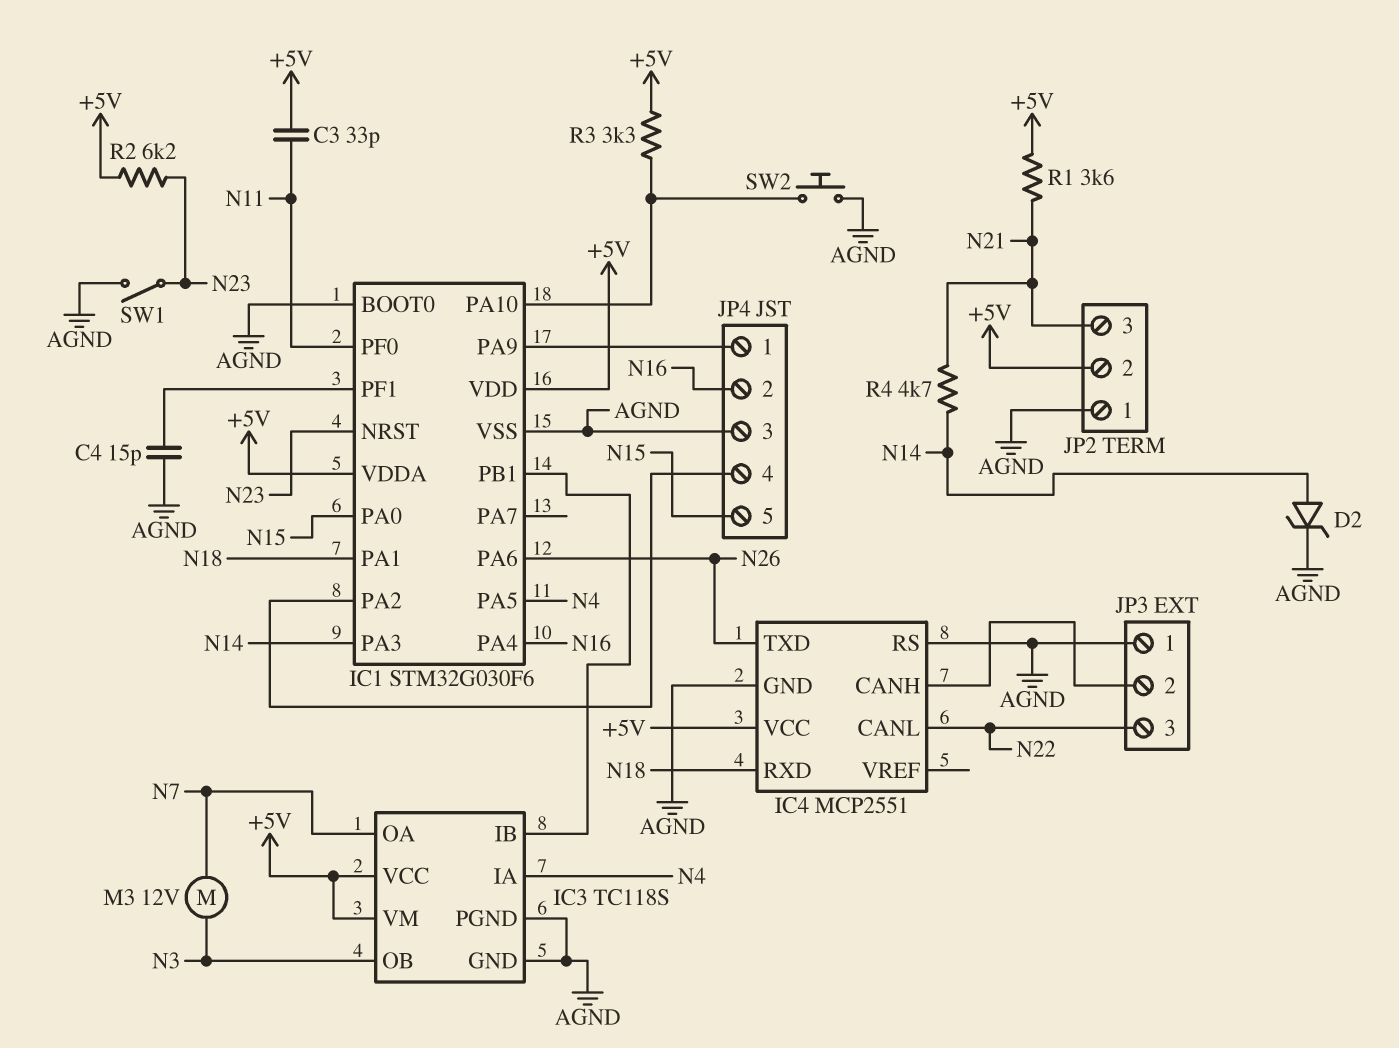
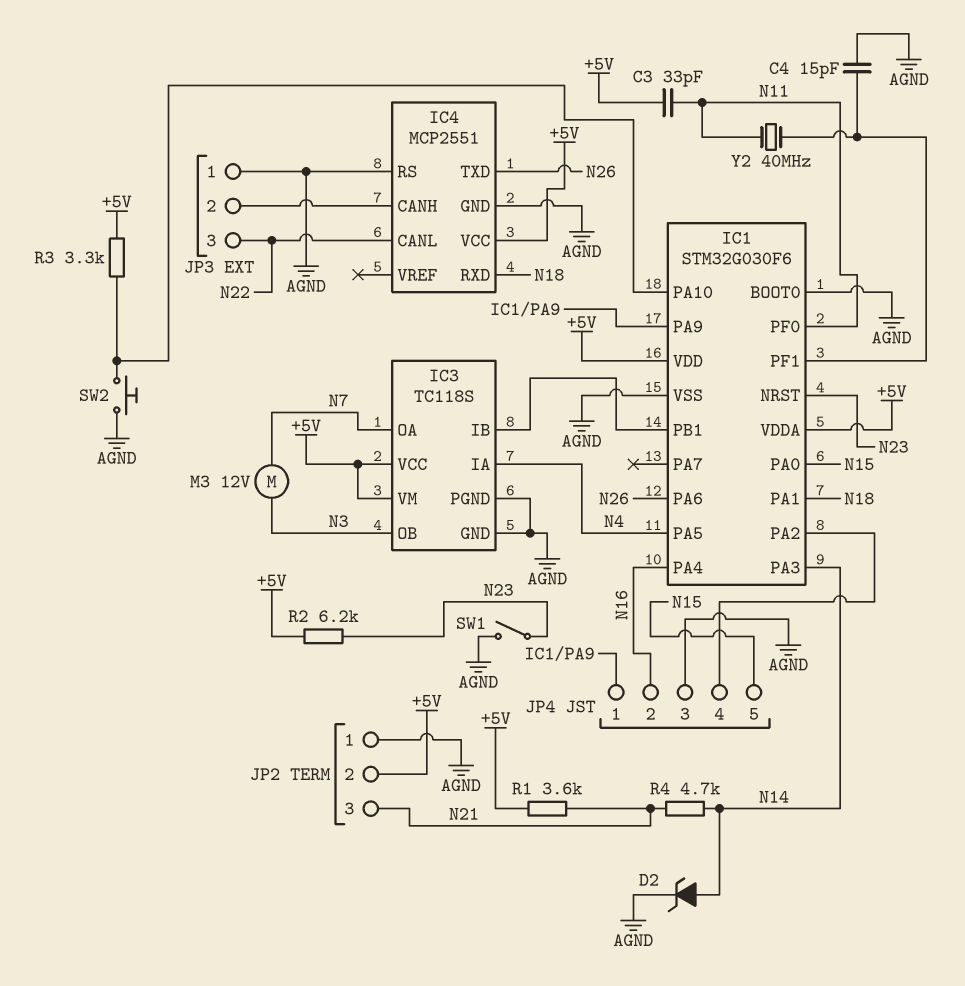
Y2: none -> 40MHz (IC1/PF1, N11)

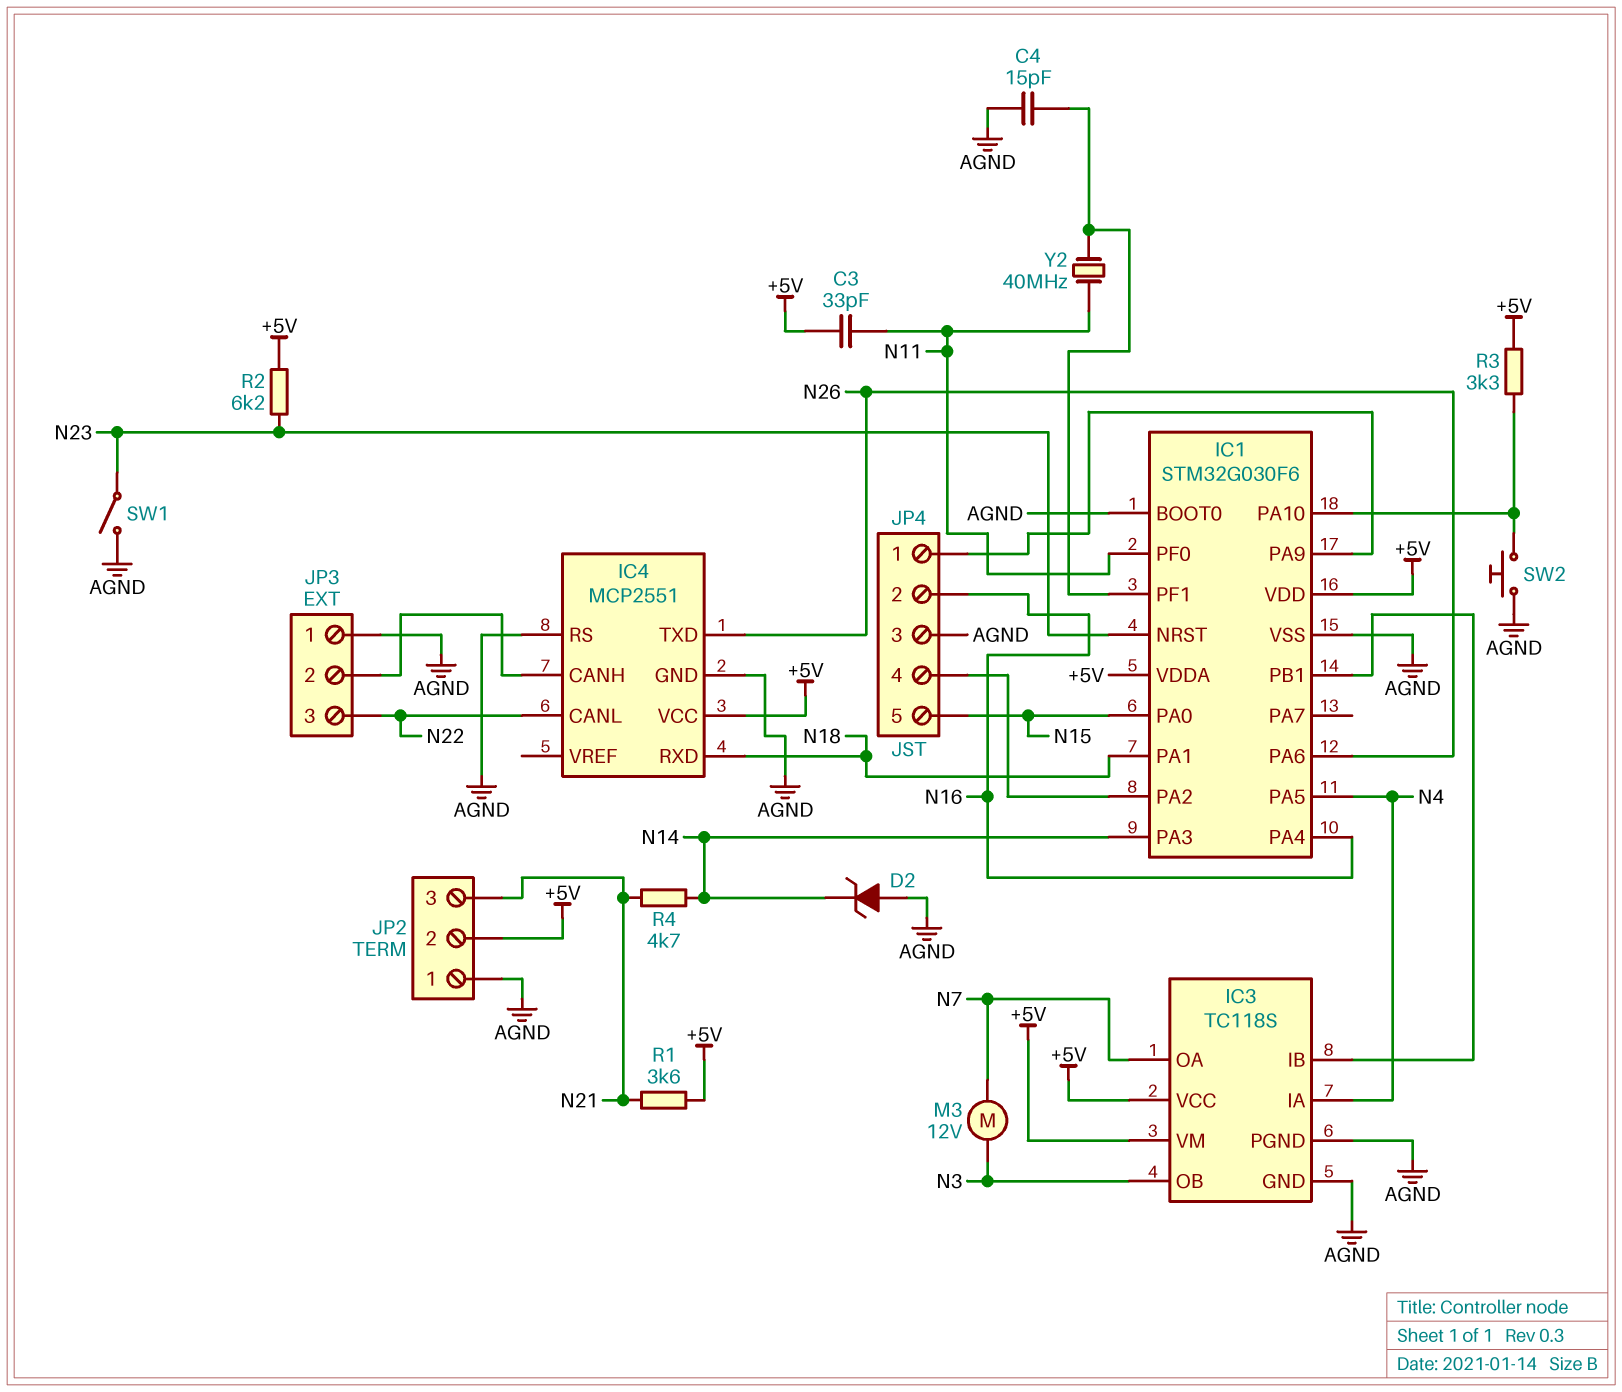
D2: zener (A N14, K AGND) -> zener (A AGND, K N14)

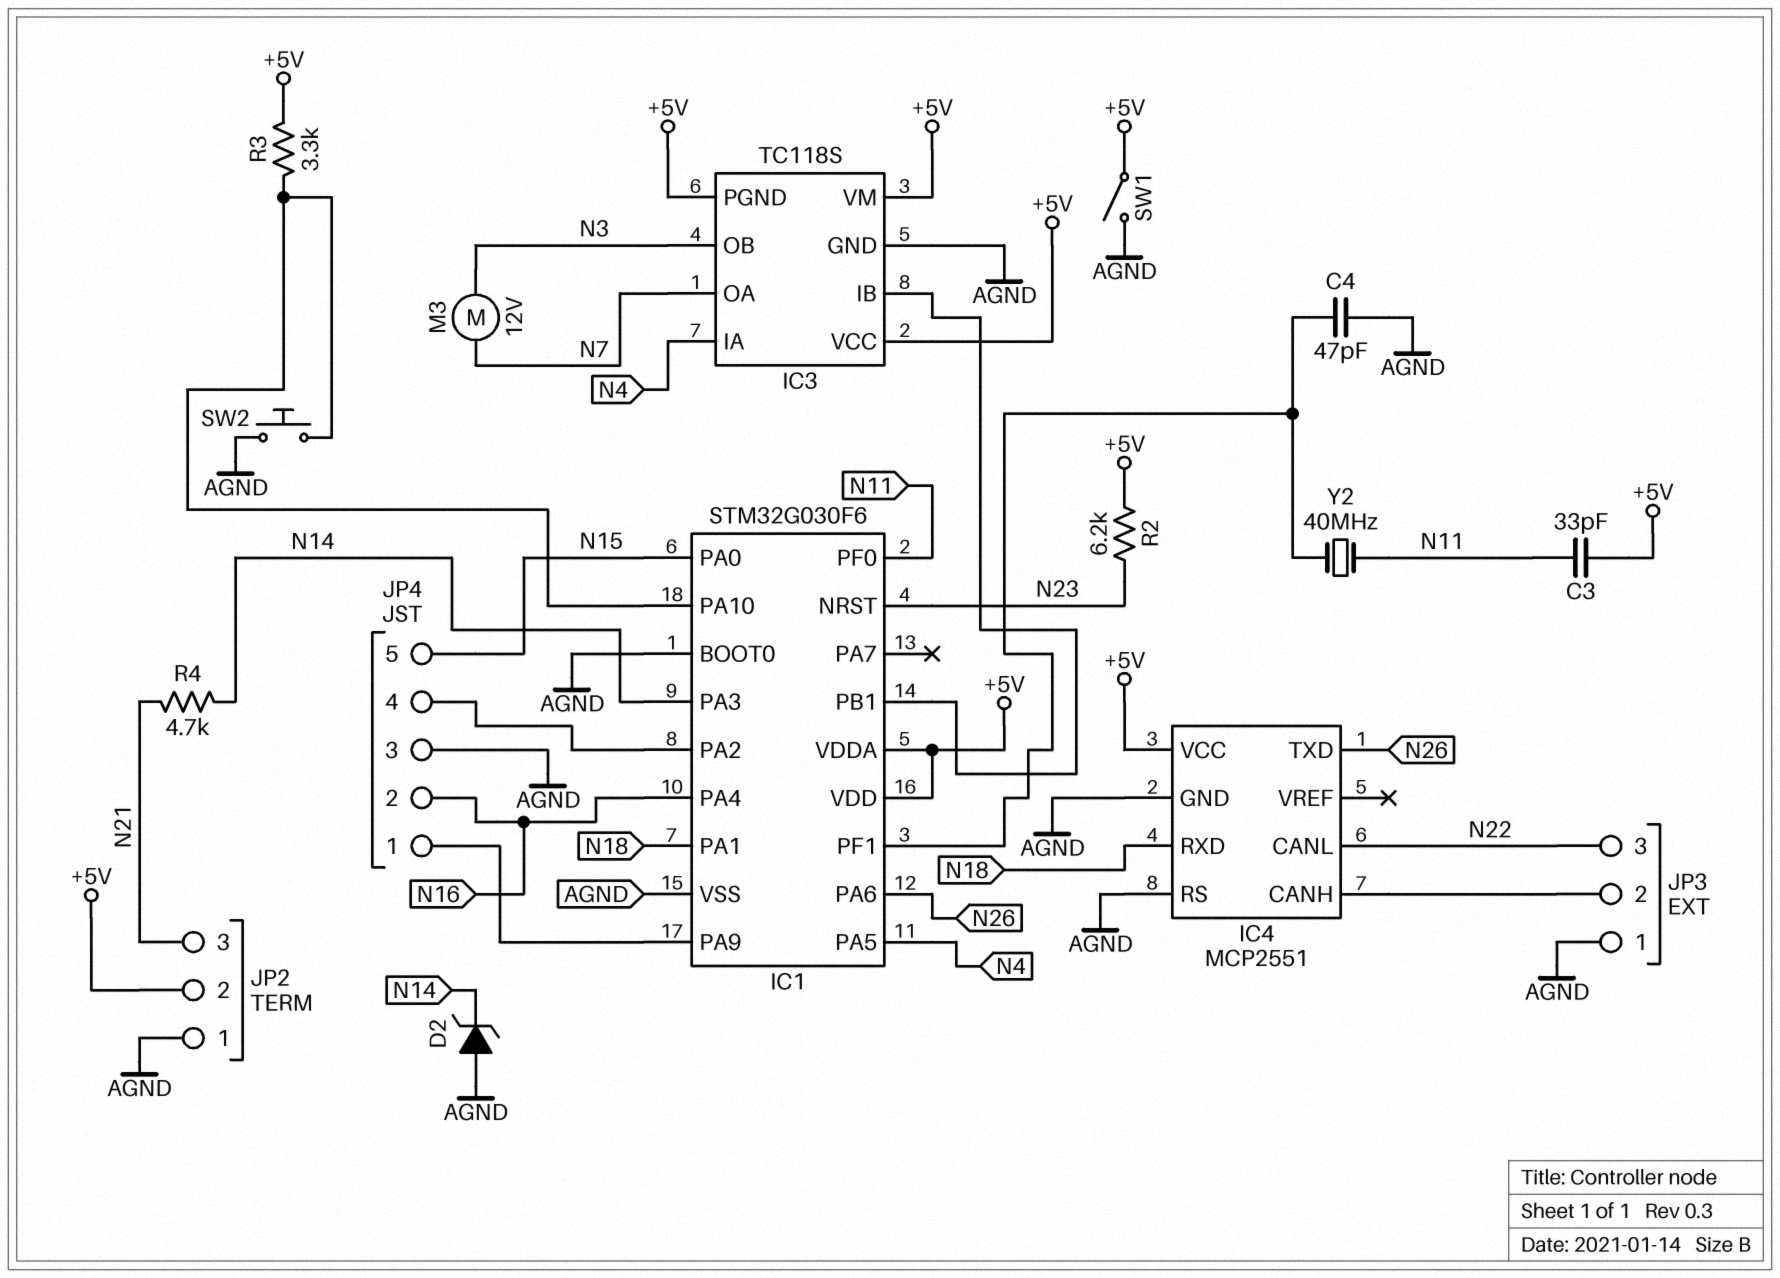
C4: 15pF (AGND, IC1/PF1) -> 47pF (AGND, IC1/PF1)
IC3 pin PGND: AGND -> +5V
R1: 3.6k (+5V, N21) -> none
SW1: switch (AGND, N23) -> switch (+5V, AGND)

